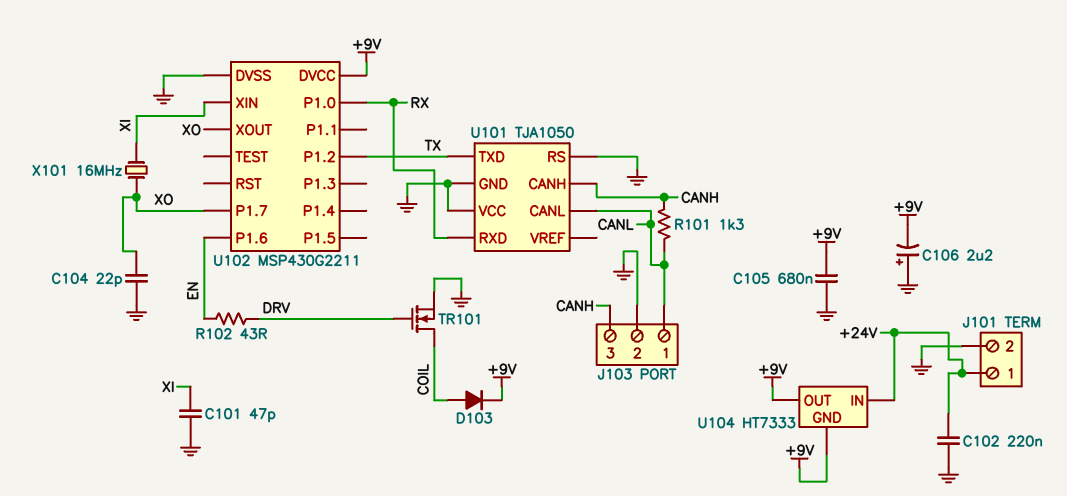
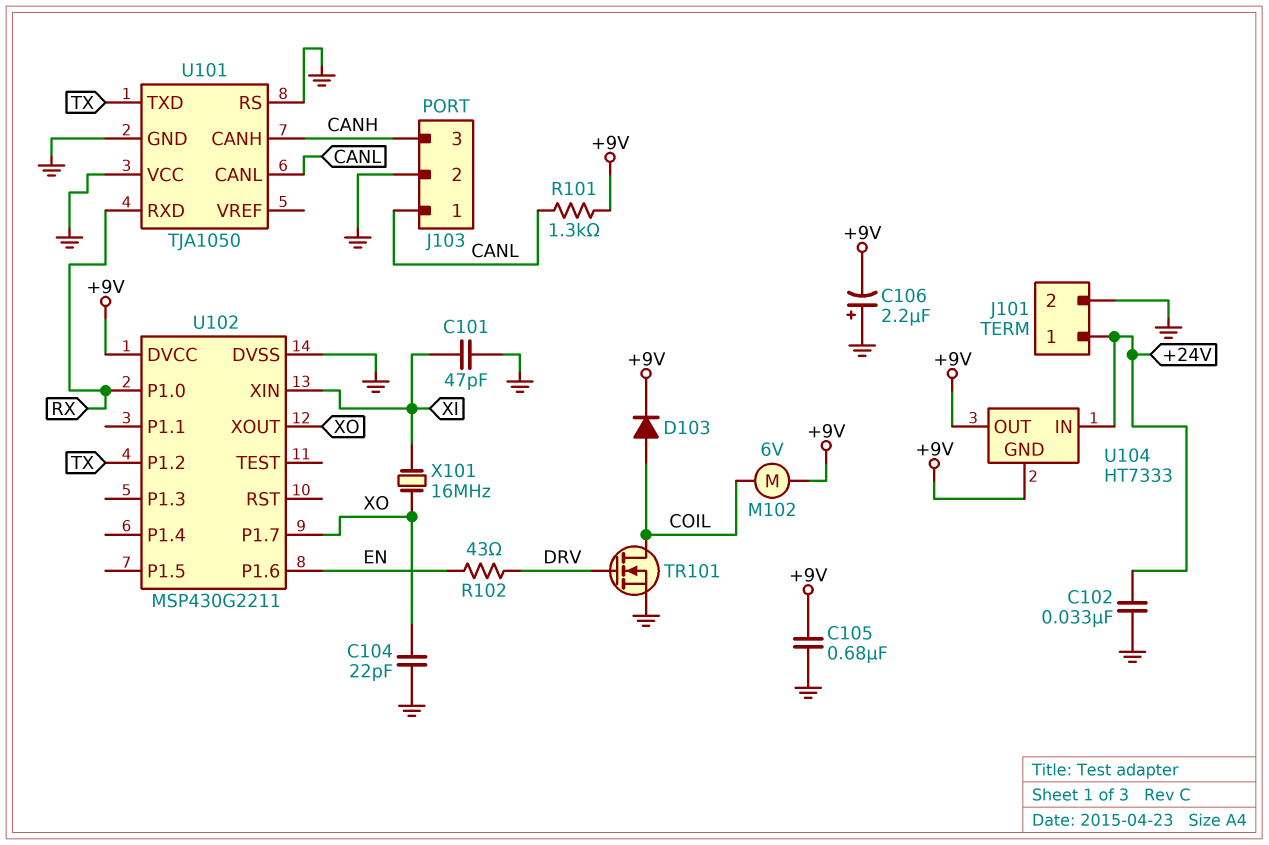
C102: 220nF (+24V, GND) -> 33nF (+24V, GND)
M102: none -> motor 6V (+9V, COIL)
R101: 1.3k (CANH, CANL) -> 1.3k (+9V, CANL)

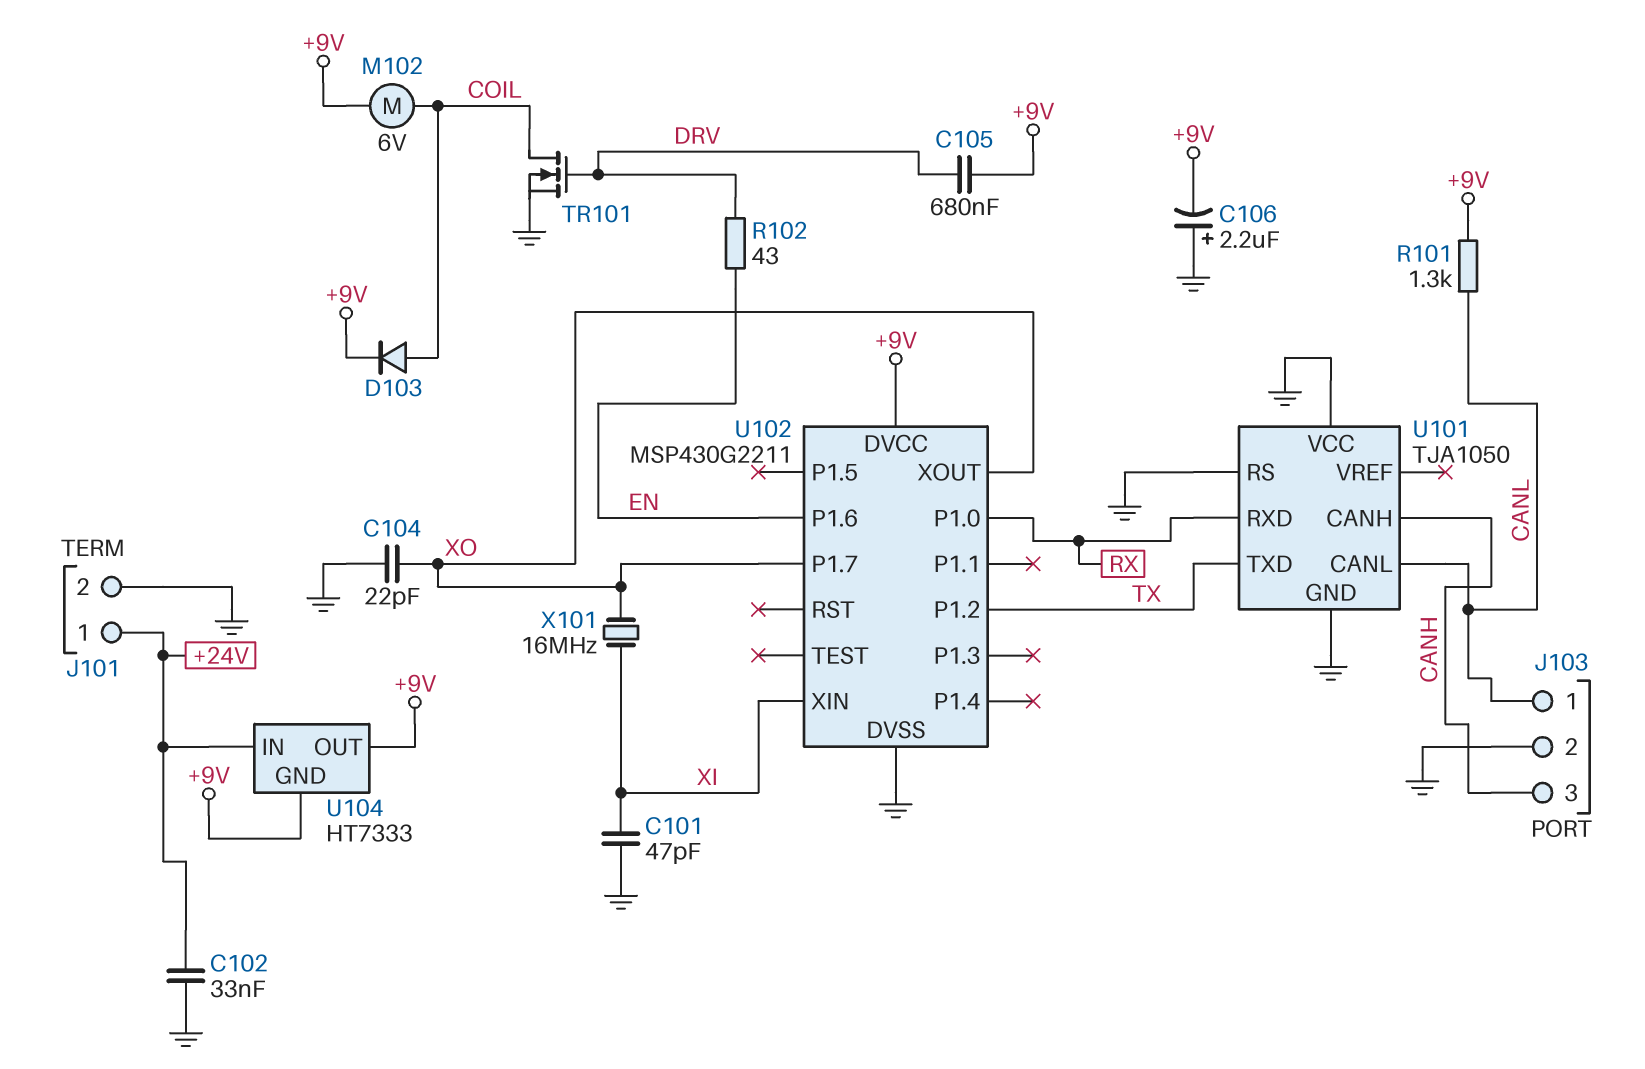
C105: 680nF (+9V, GND) -> 680nF (+9V, DRV)

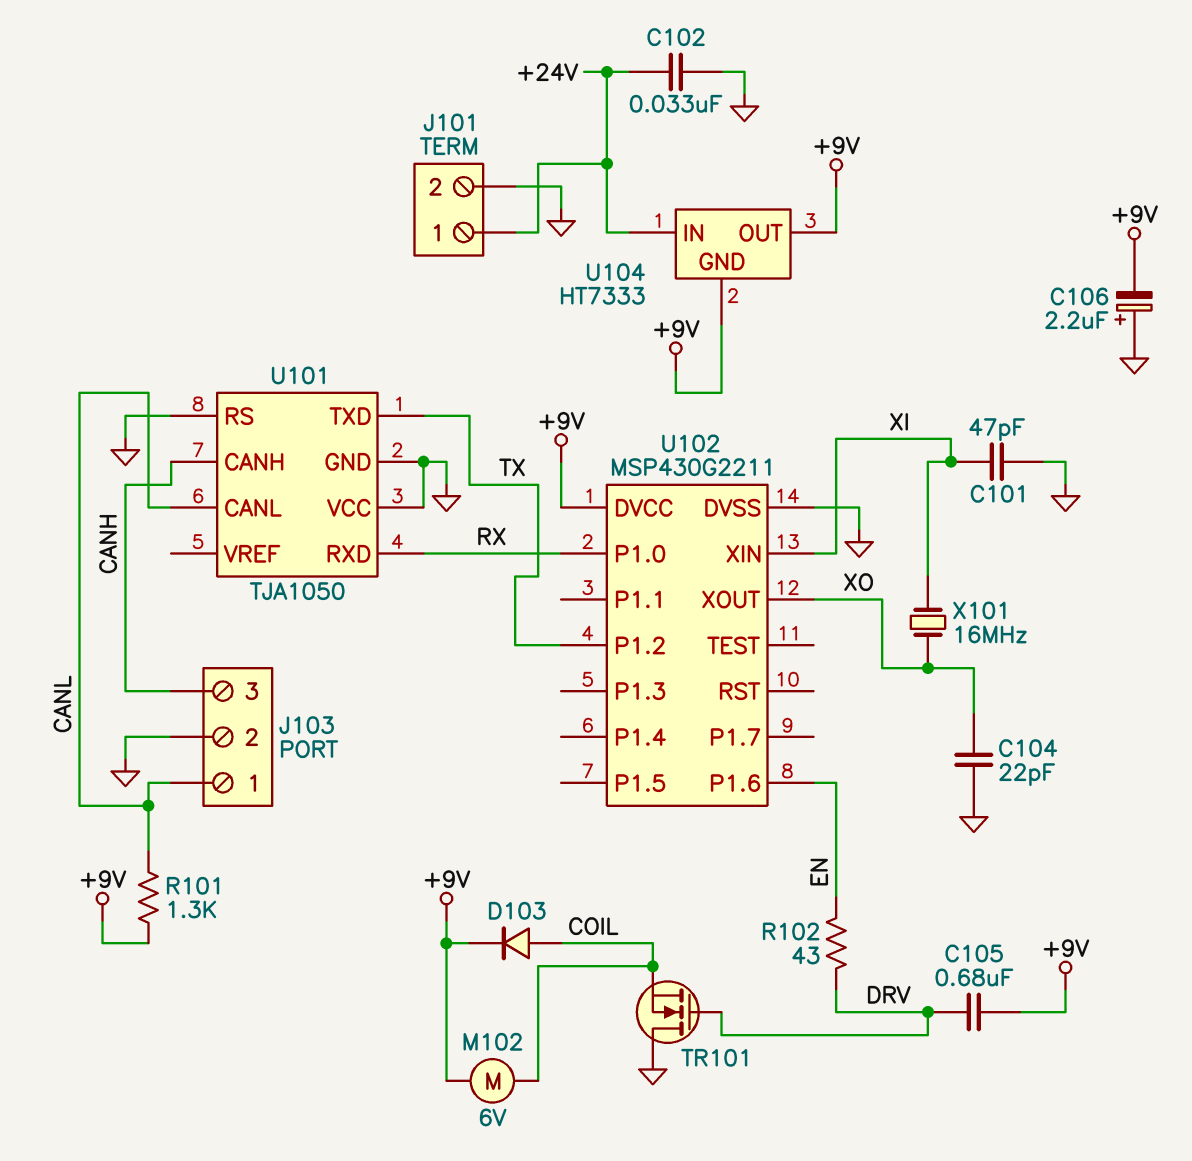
TR101: NMOS (G DRV, D COIL, S GND) -> NMOS (G DRV, D GND, S COIL)
U102 pin P1.7: XO -> none

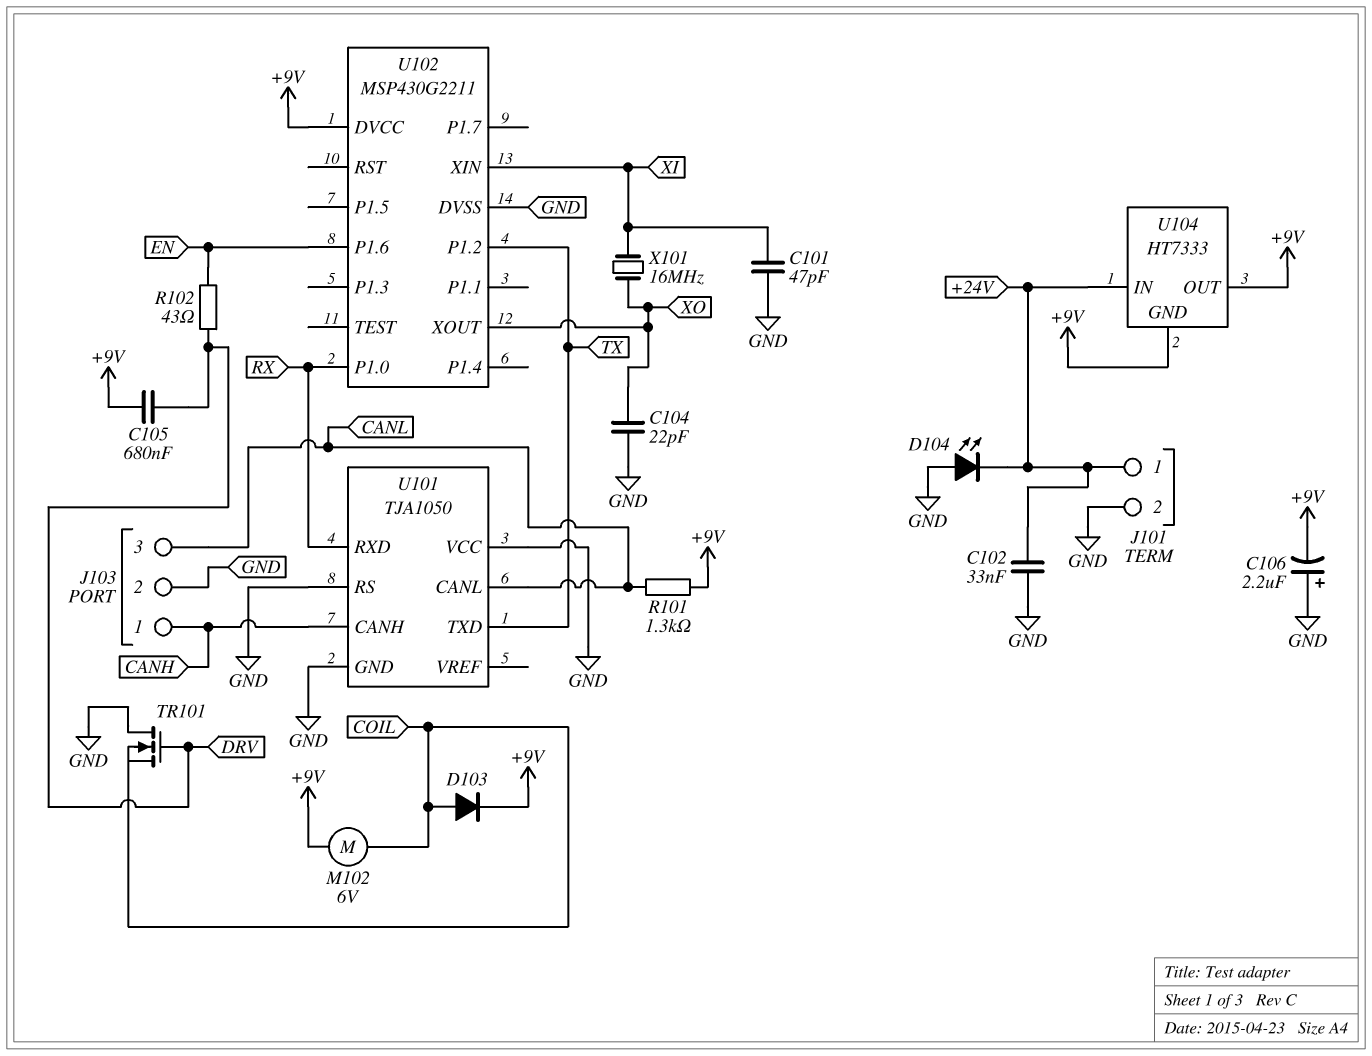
D104: none -> LED (A GND, K +24V)
J103 pin 1: CANL -> CANH
J103 pin 3: CANH -> CANL

